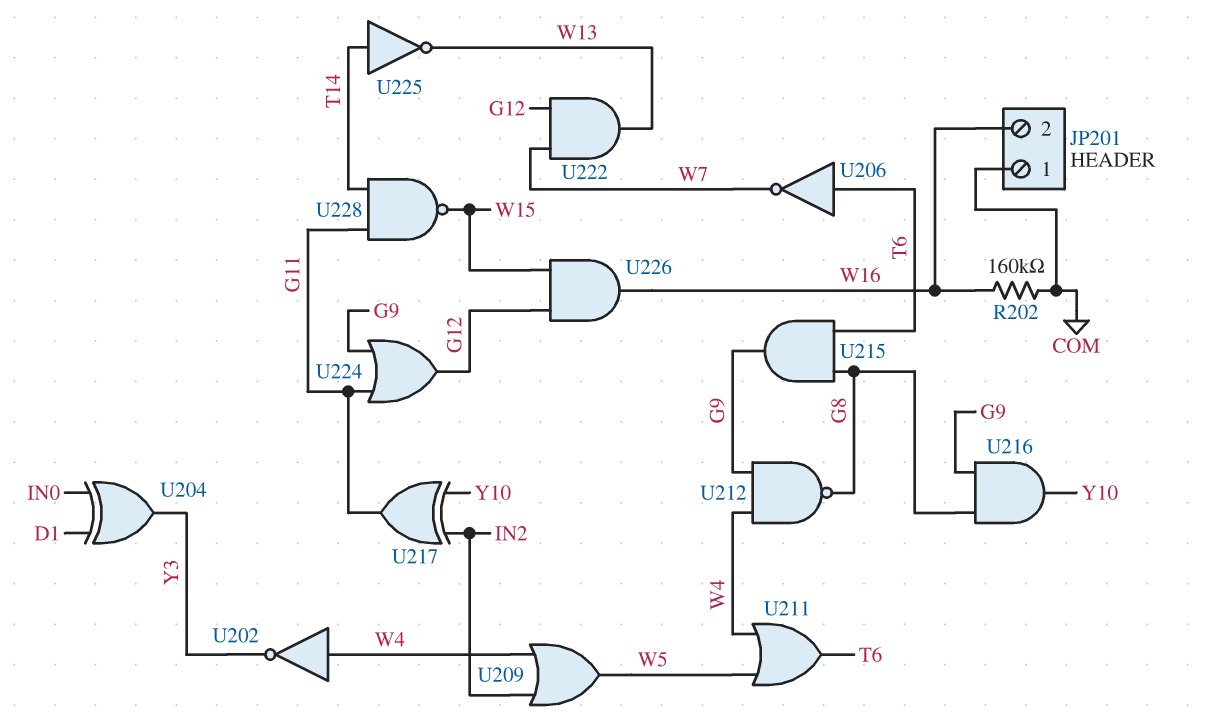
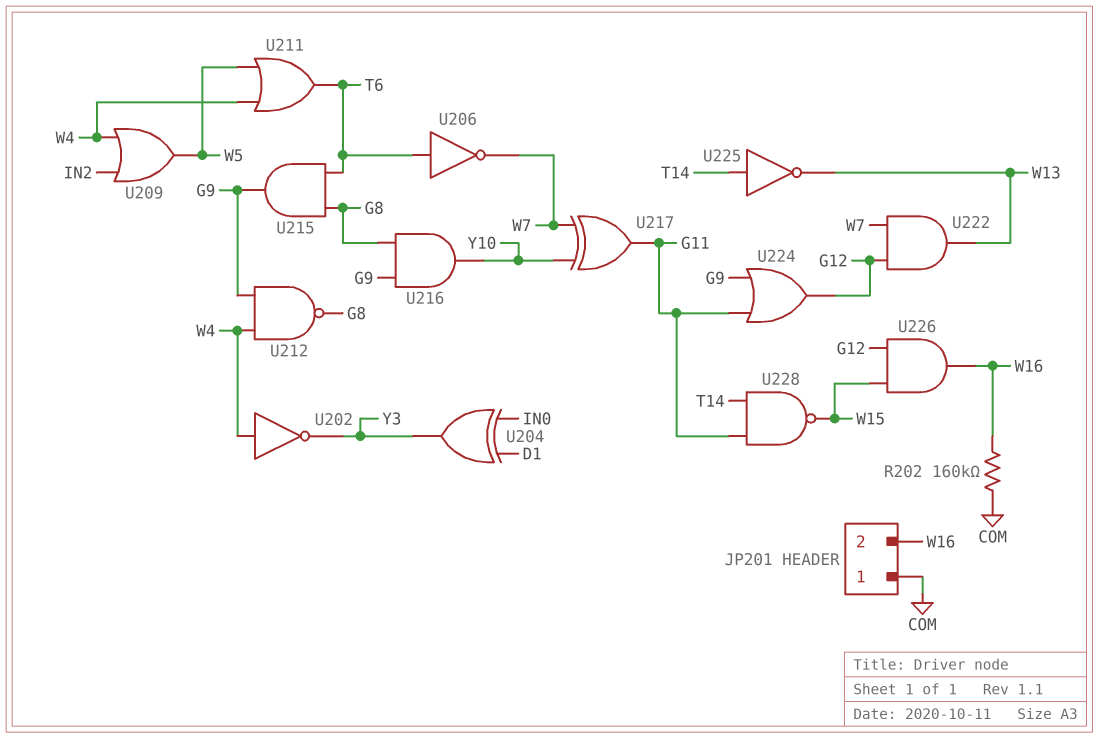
U217: XOR (in IN2, in Y10, out G11) -> XOR (in W7, in Y10, out G11)

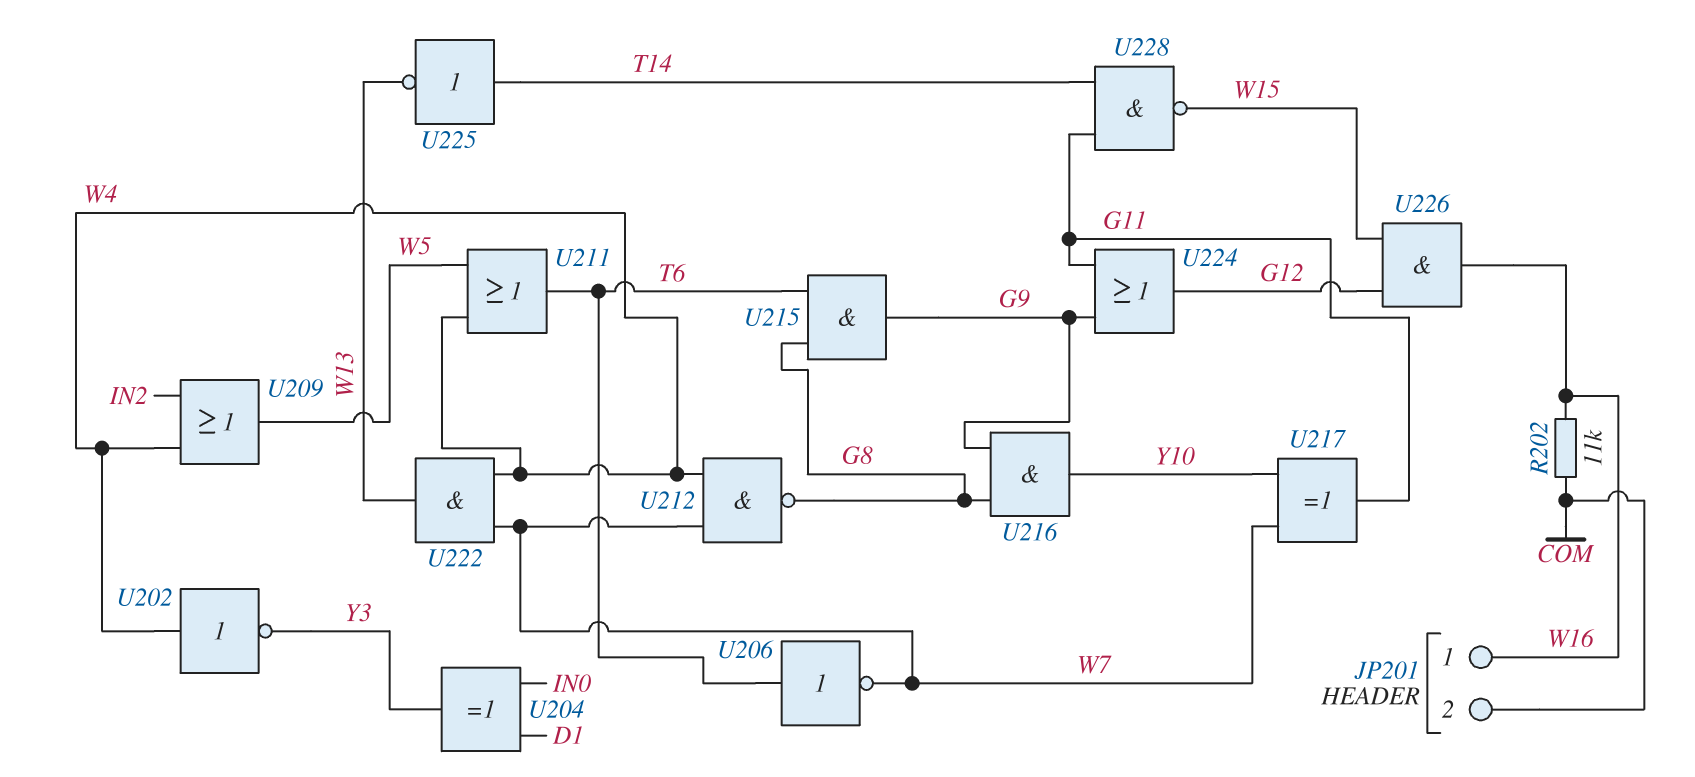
JP201 pin 1: COM -> W16
JP201 pin 2: W16 -> COM
R202: 160k (COM, W16) -> 11k (COM, W16)
U212: NAND (in G9, in W4, out G8) -> NAND (in W4, in W7, out G8)
U222: AND (in G12, in W7, out W13) -> AND (in W4, in W7, out W13)

